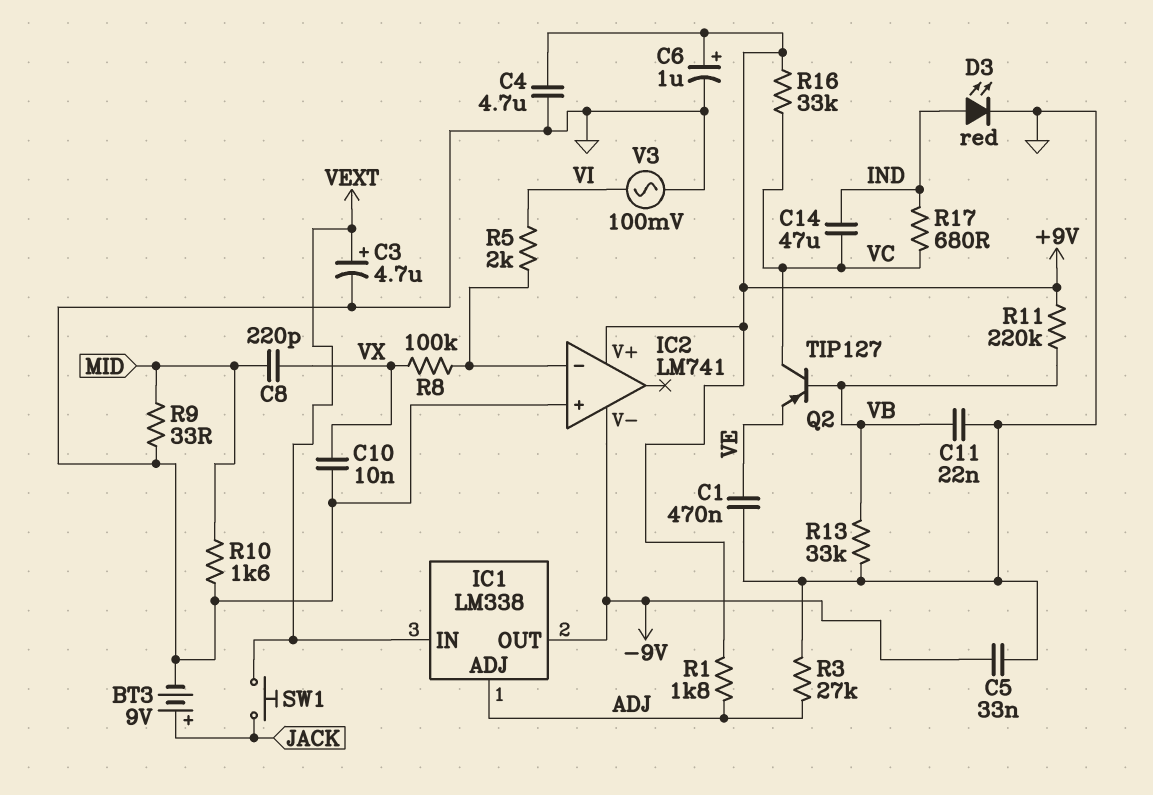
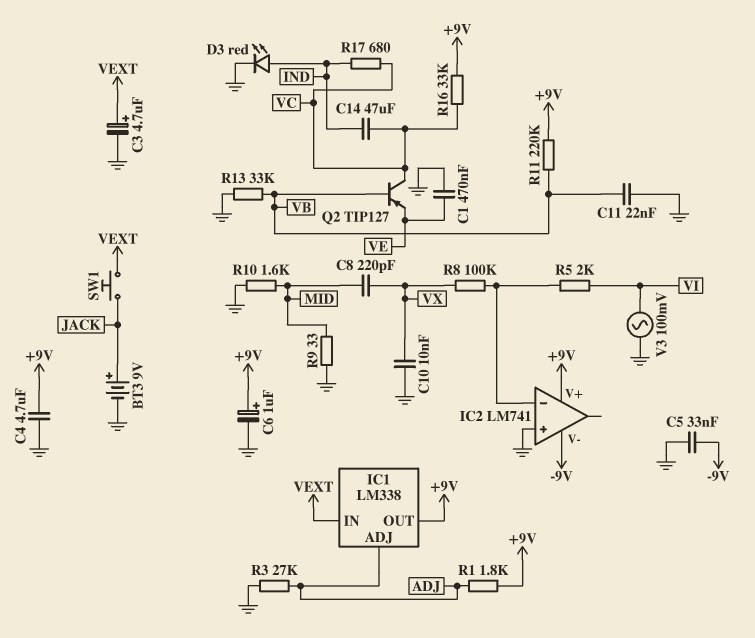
IC1 pin OUT: -9V -> +9V

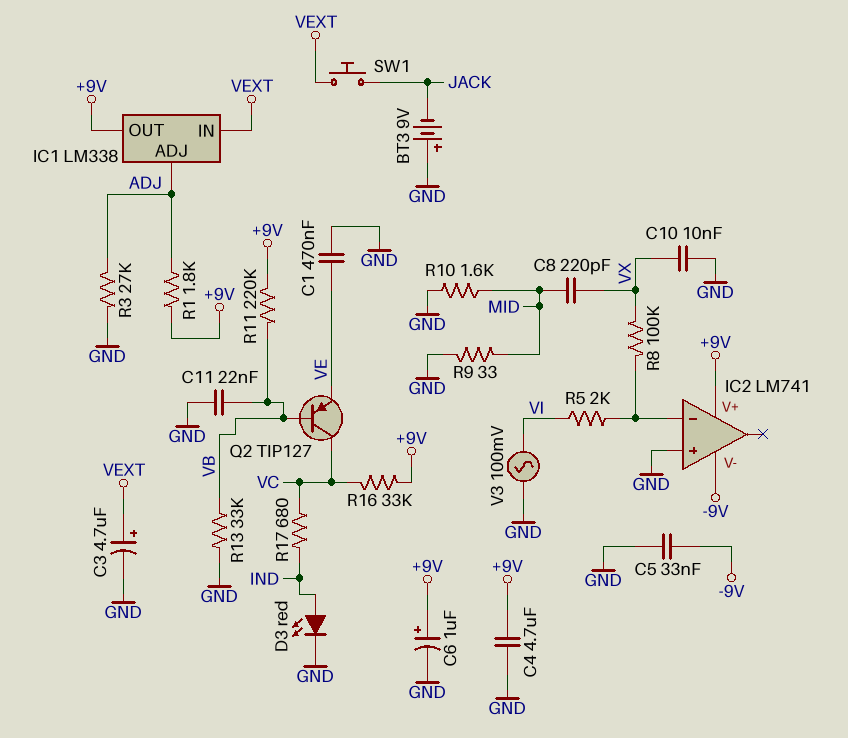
BT3: 9V (plus JACK, minus GND) -> 9V (plus GND, minus JACK)
C14: 47uF (IND, VC) -> none

